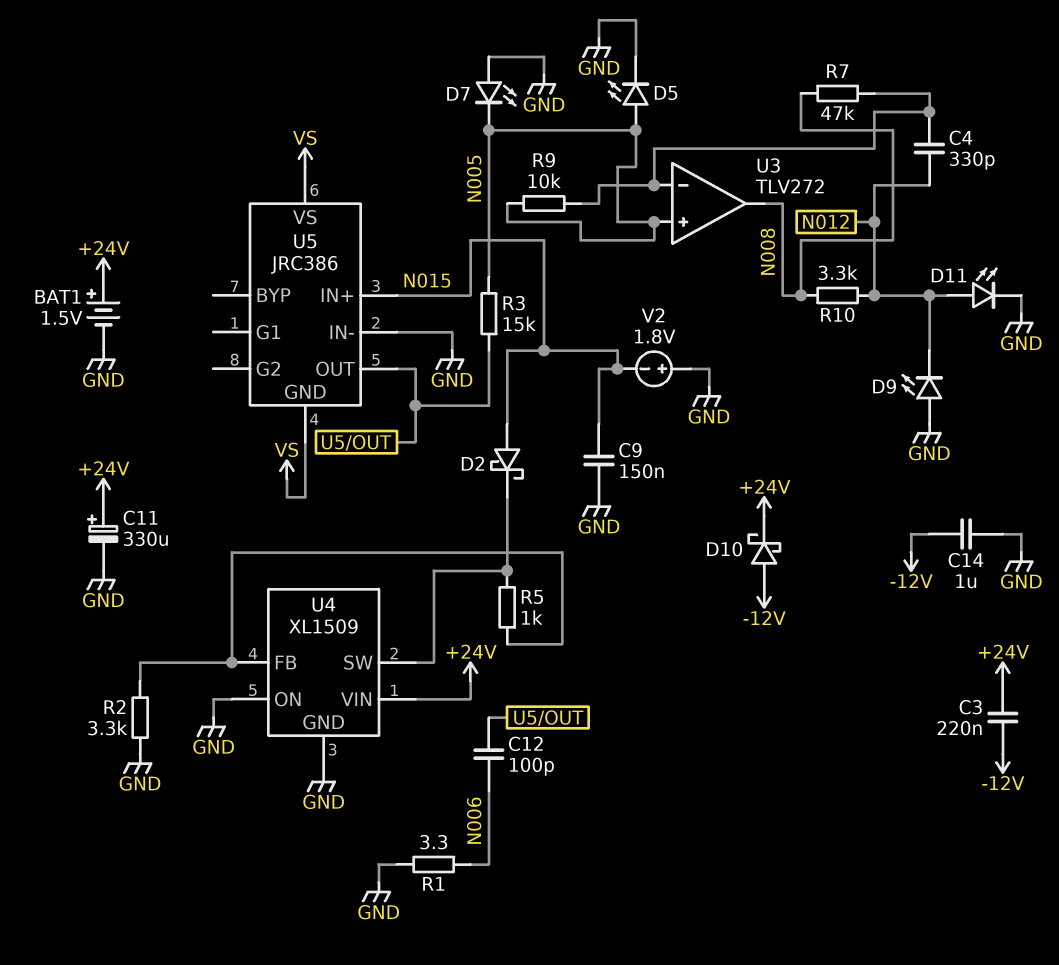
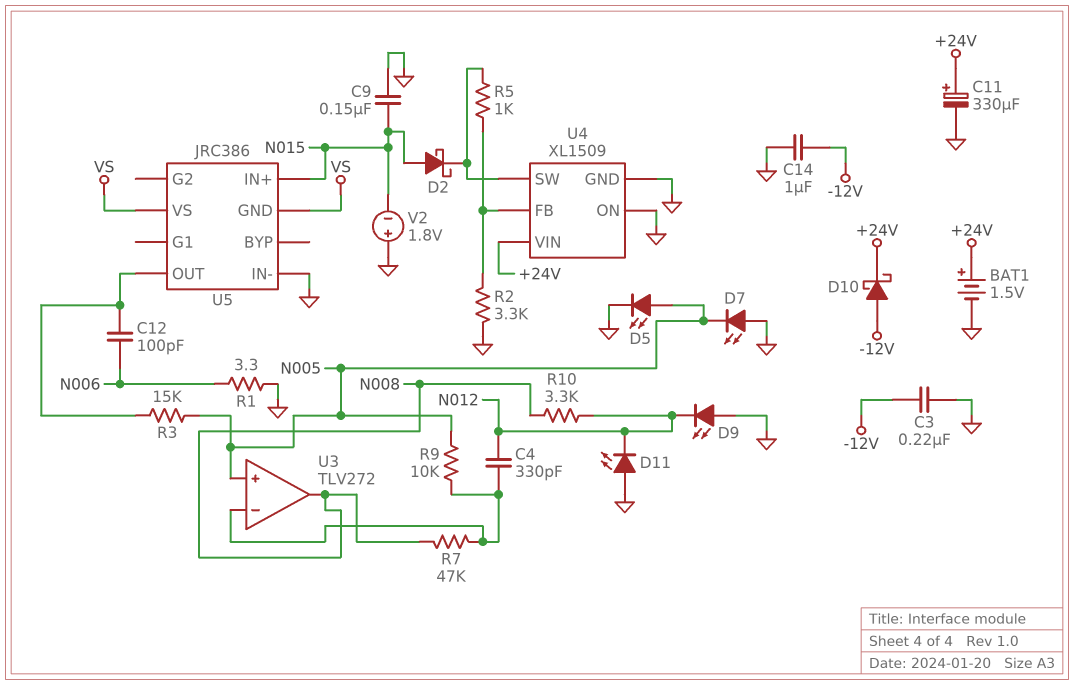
C3: 220nF (+24V, -12V) -> 220nF (-12V, GND)
D11: LED (A N012, K GND) -> LED (A GND, K N012)

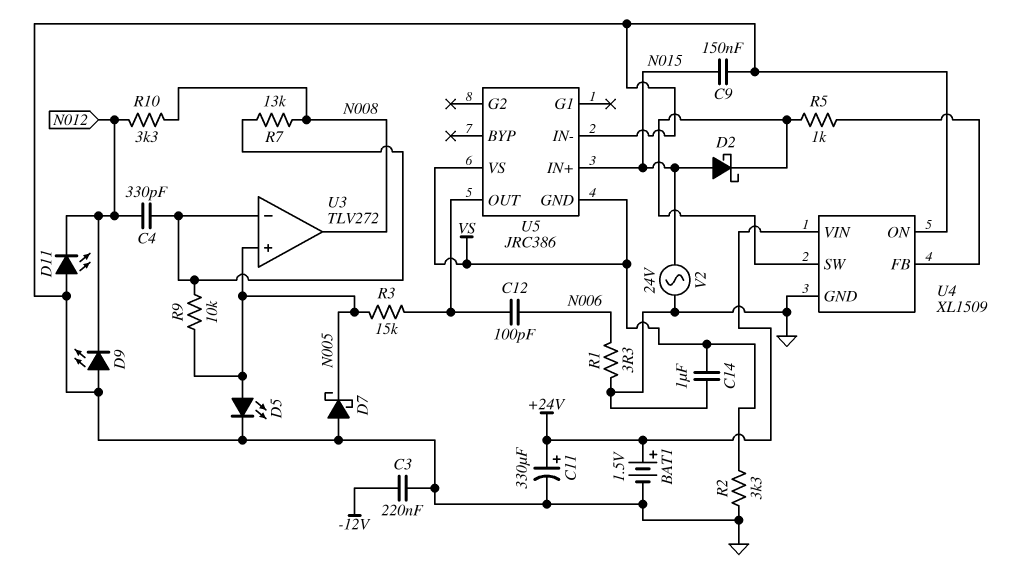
C14: 1uF (-12V, GND) -> 1uF (GND, VS)
D7: LED (A GND, K N005) -> schottky (A GND, K N005)
D10: schottky (A -12V, K +24V) -> none
R2: 3.3k (GND, U4/FB) -> 3.3k (GND, VS)
R7: 47k (N008, U3/in-) -> 13k (N008, U3/in-)
V2: 1.8V (plus GND, minus N015) -> AC 24V (GND, N015)

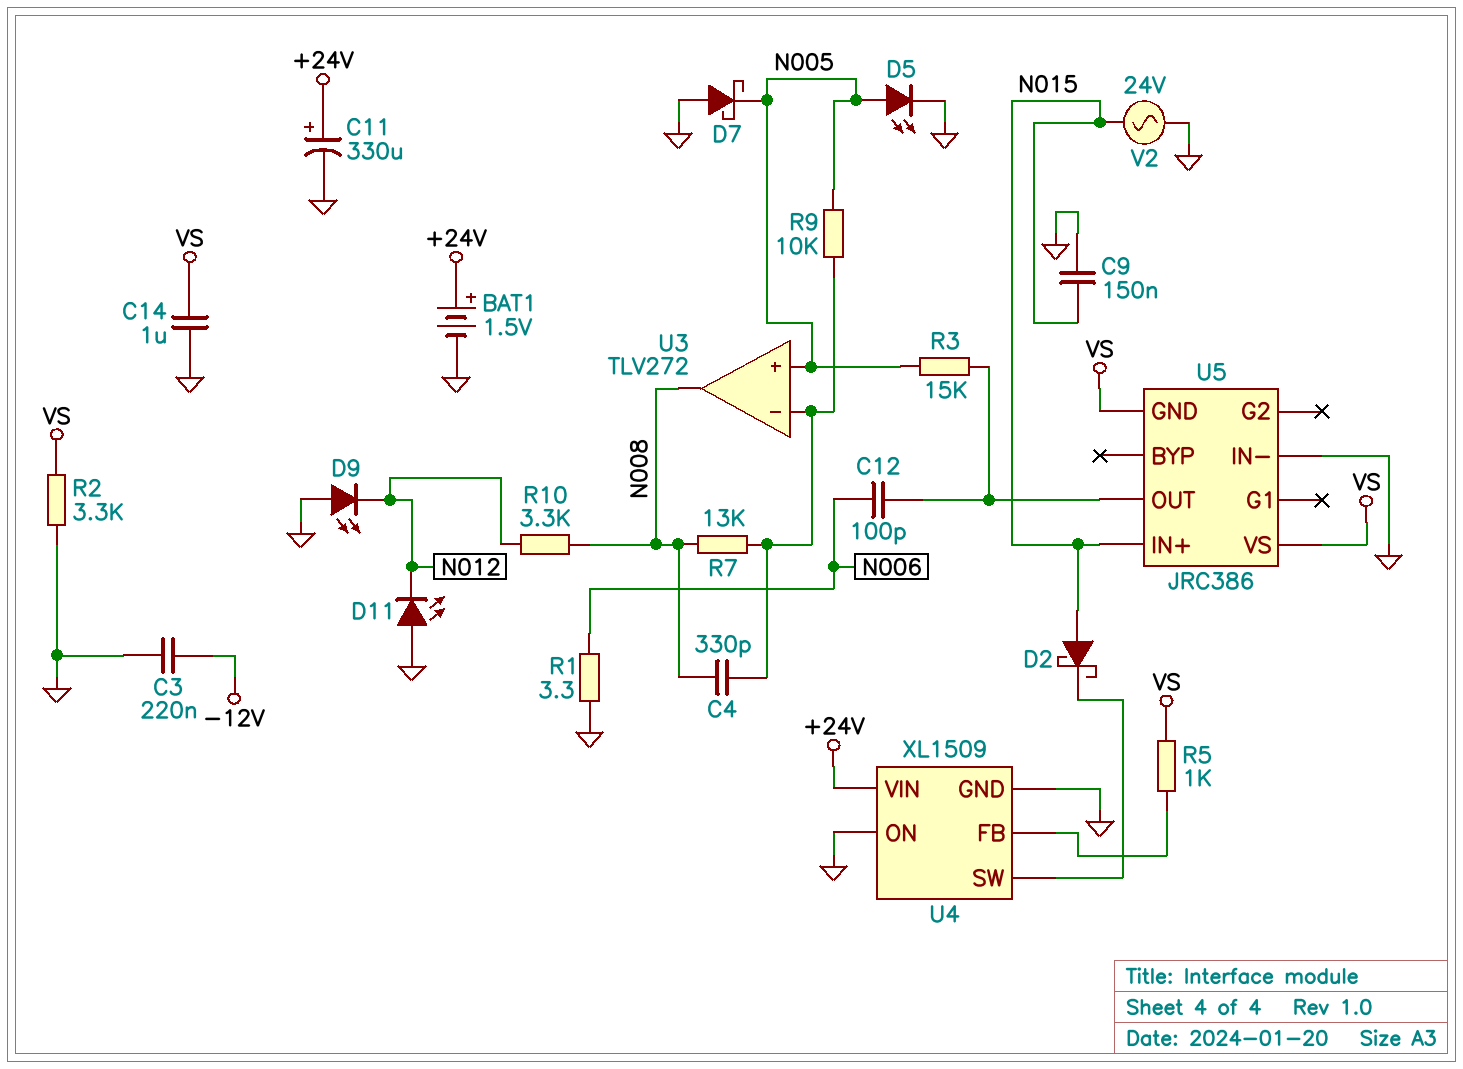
C4: 330pF (N012, U3/in-) -> 330pF (N008, U3/in-)
R5: 1k (U4/FB, U4/SW) -> 1k (U4/FB, VS)

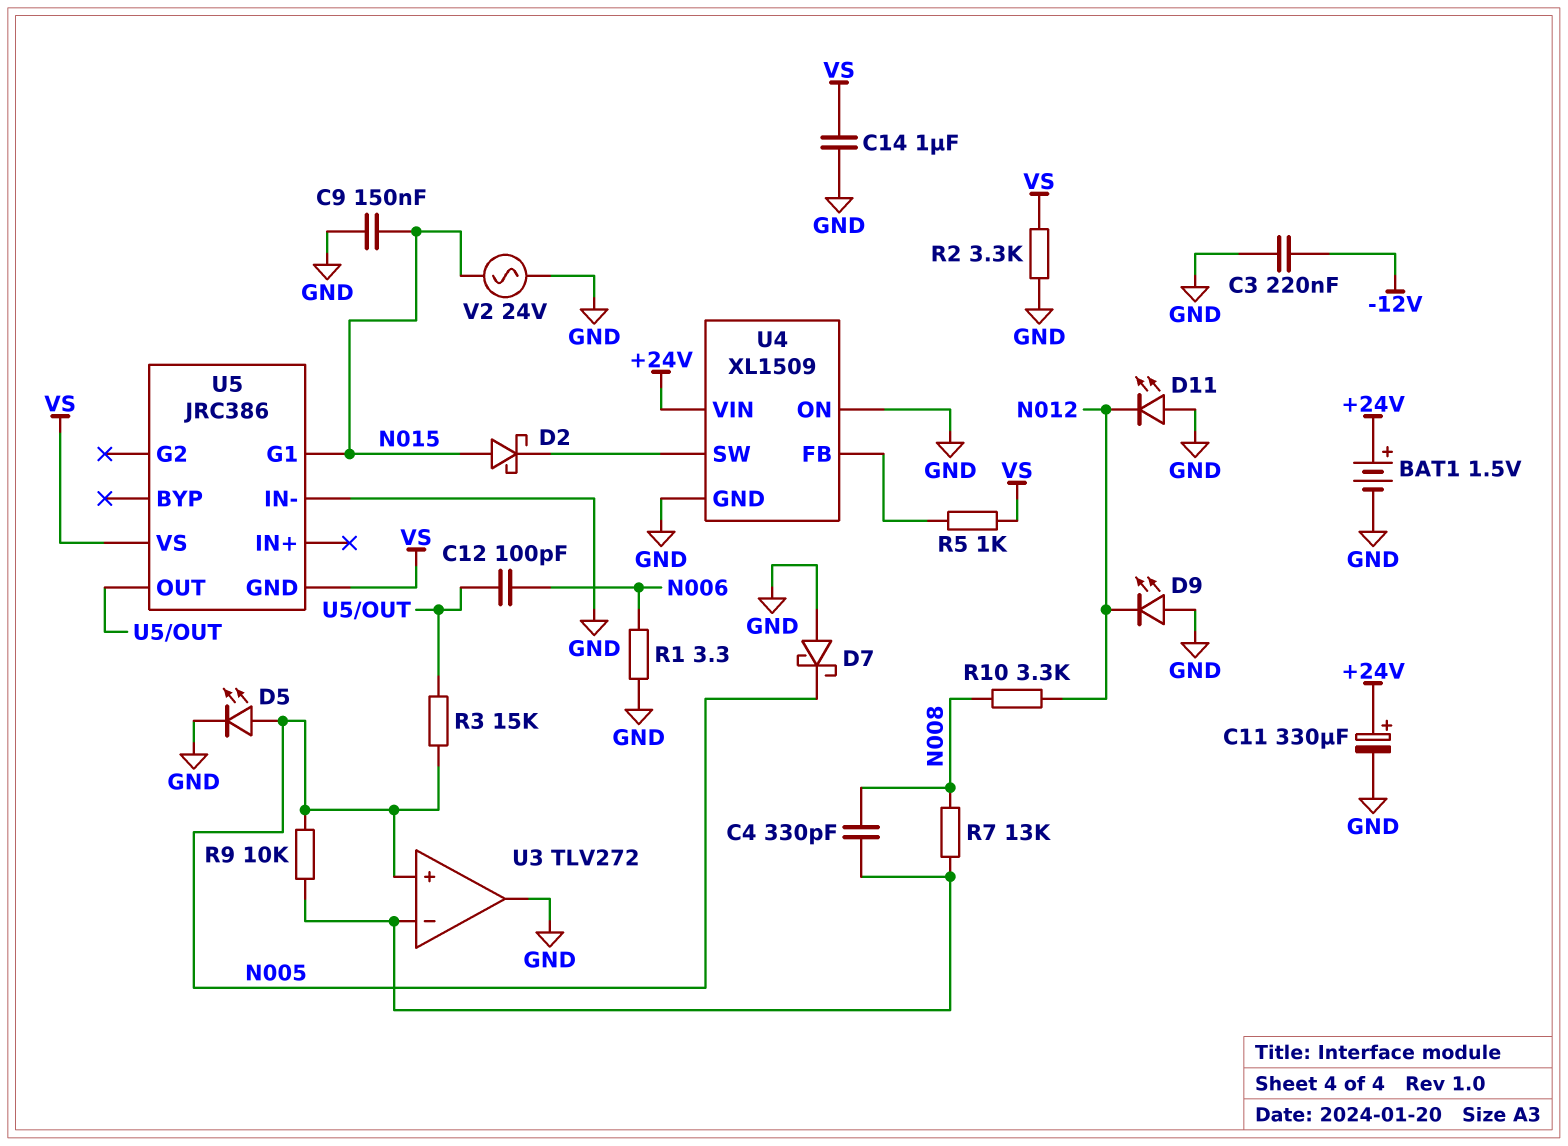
U3 pin out: N008 -> GND
U5 pin G1: none -> N015
U5 pin IN+: N015 -> none

